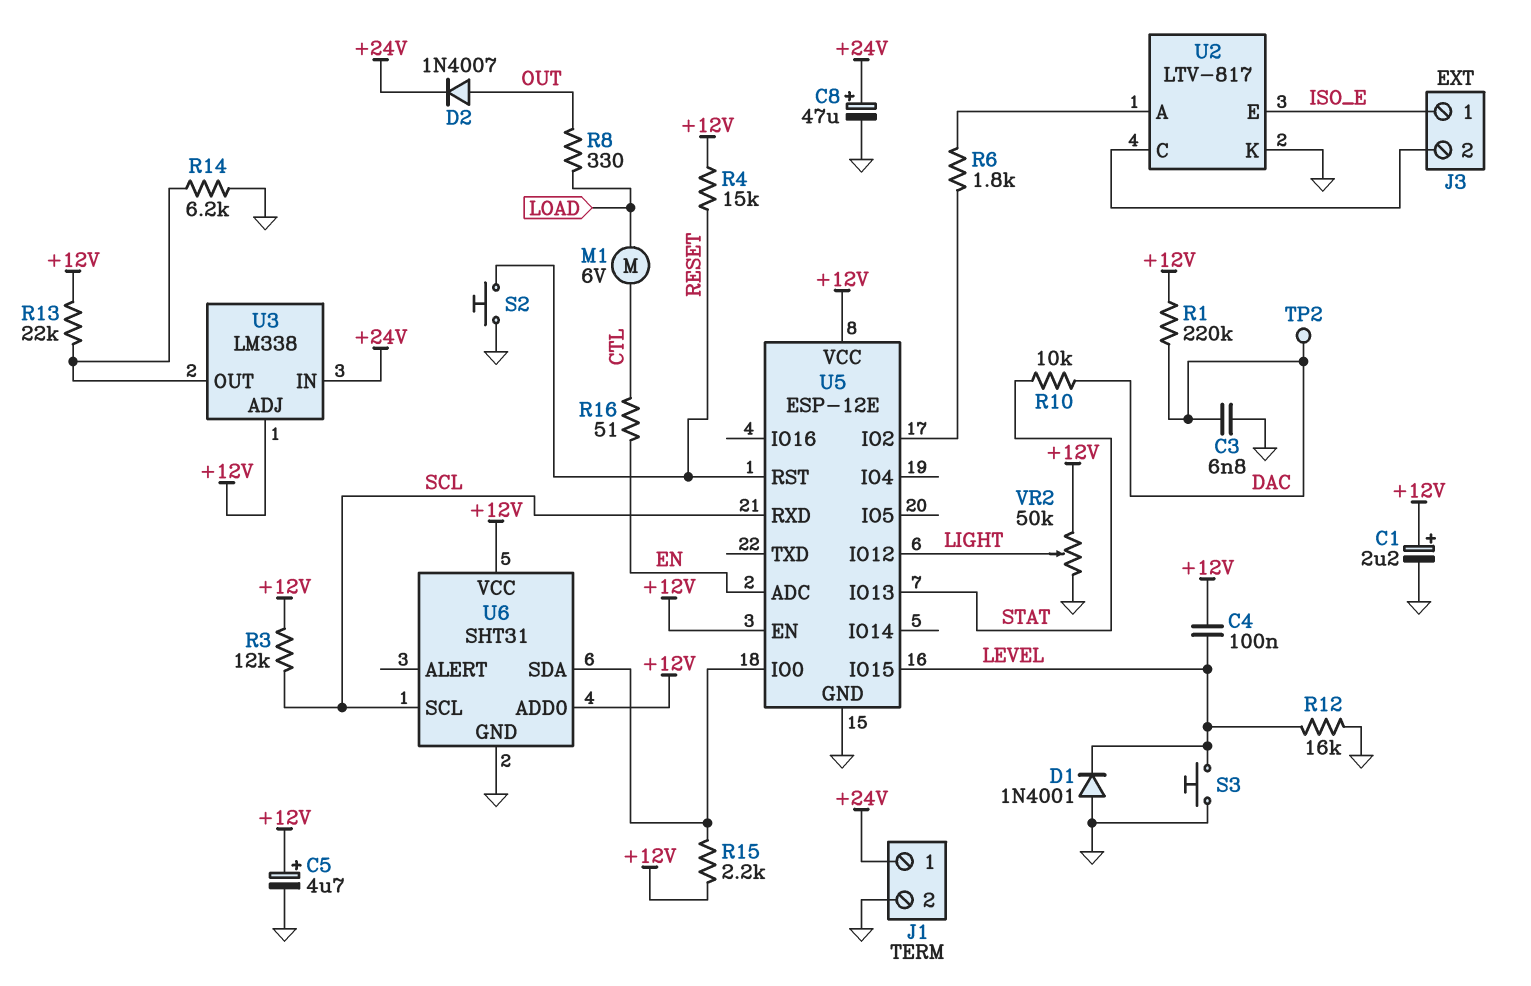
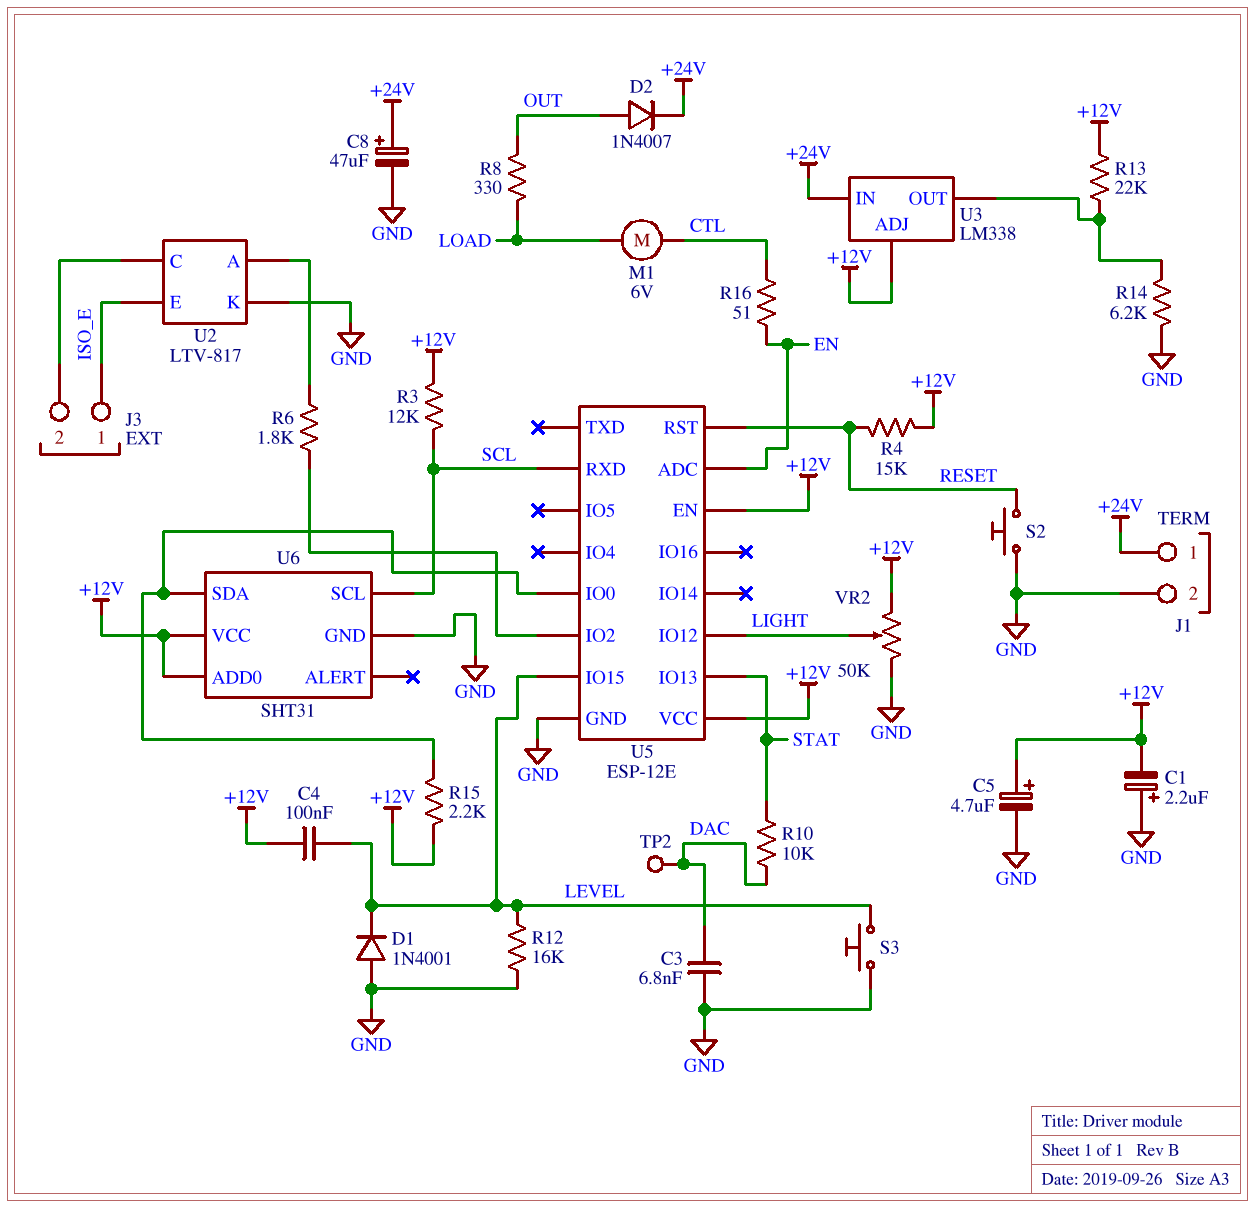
C1: 2.2uF (plus +12V, minus GND) -> 2.2uF (plus GND, minus +12V)
R1: 220k (+12V, DAC) -> none

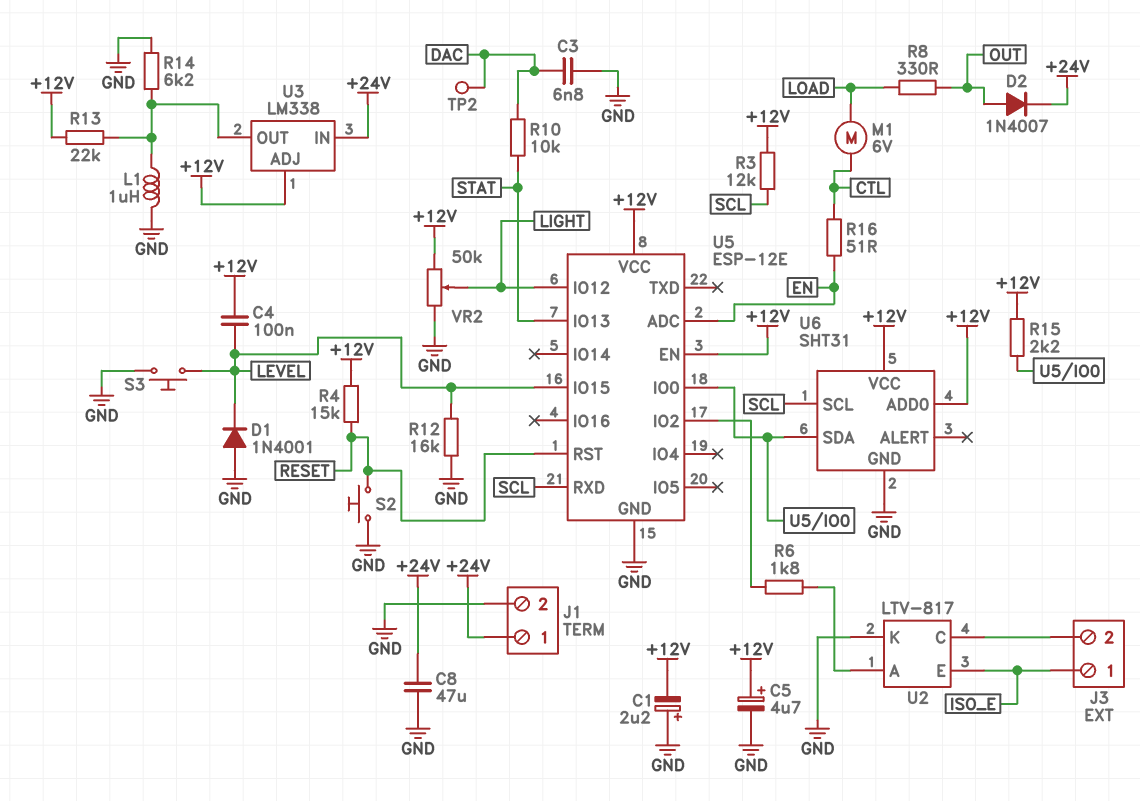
C8: 47uF (plus +24V, minus GND) -> 47uF (+24V, GND)
L1: none -> 1uH (GND, U3/OUT)

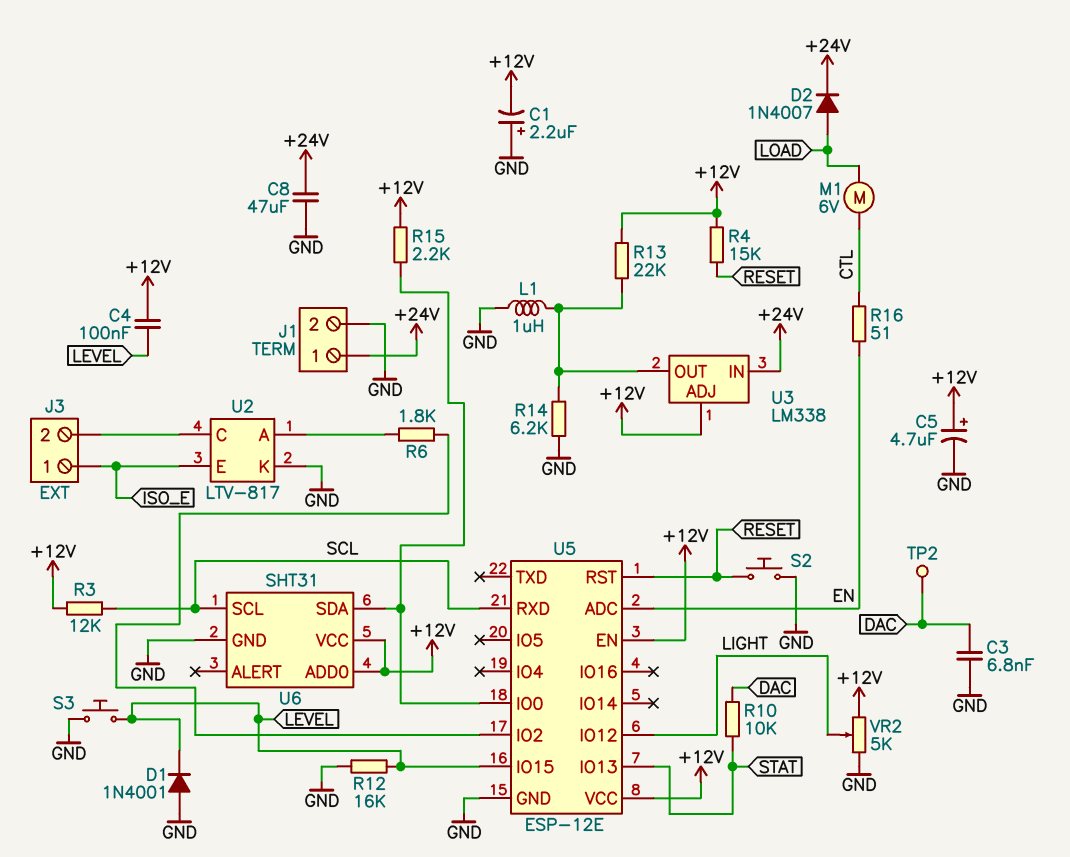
D2: diode 1N4007 (A OUT, K +24V) -> diode 1N4007 (A LOAD, K +24V)
R8: 330 (LOAD, OUT) -> none
VR2: 50k (+12V, GND, wiper LIGHT) -> 5k (+12V, GND, wiper LIGHT)

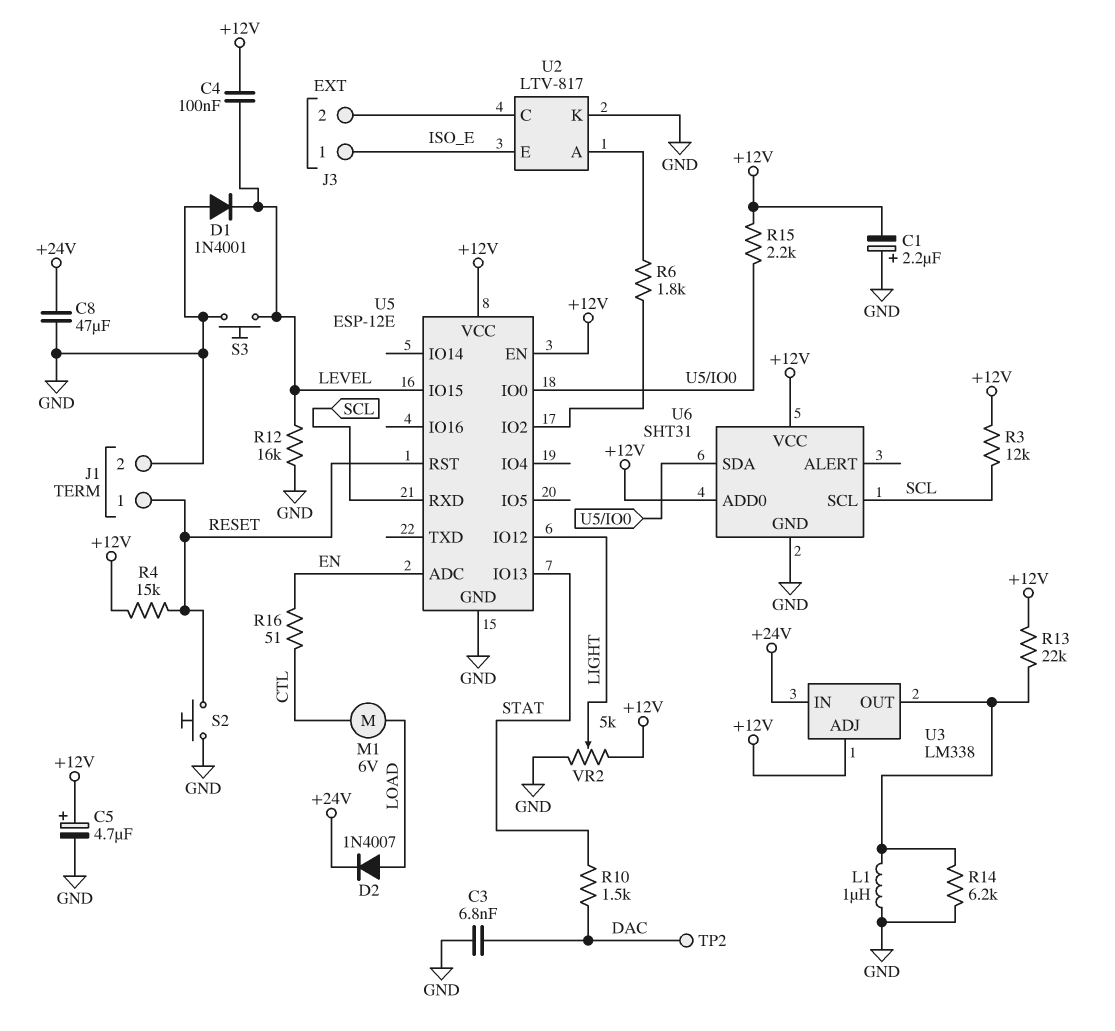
J1 pin 1: +24V -> RESET
R10: 10k (DAC, STAT) -> 1.5k (DAC, STAT)

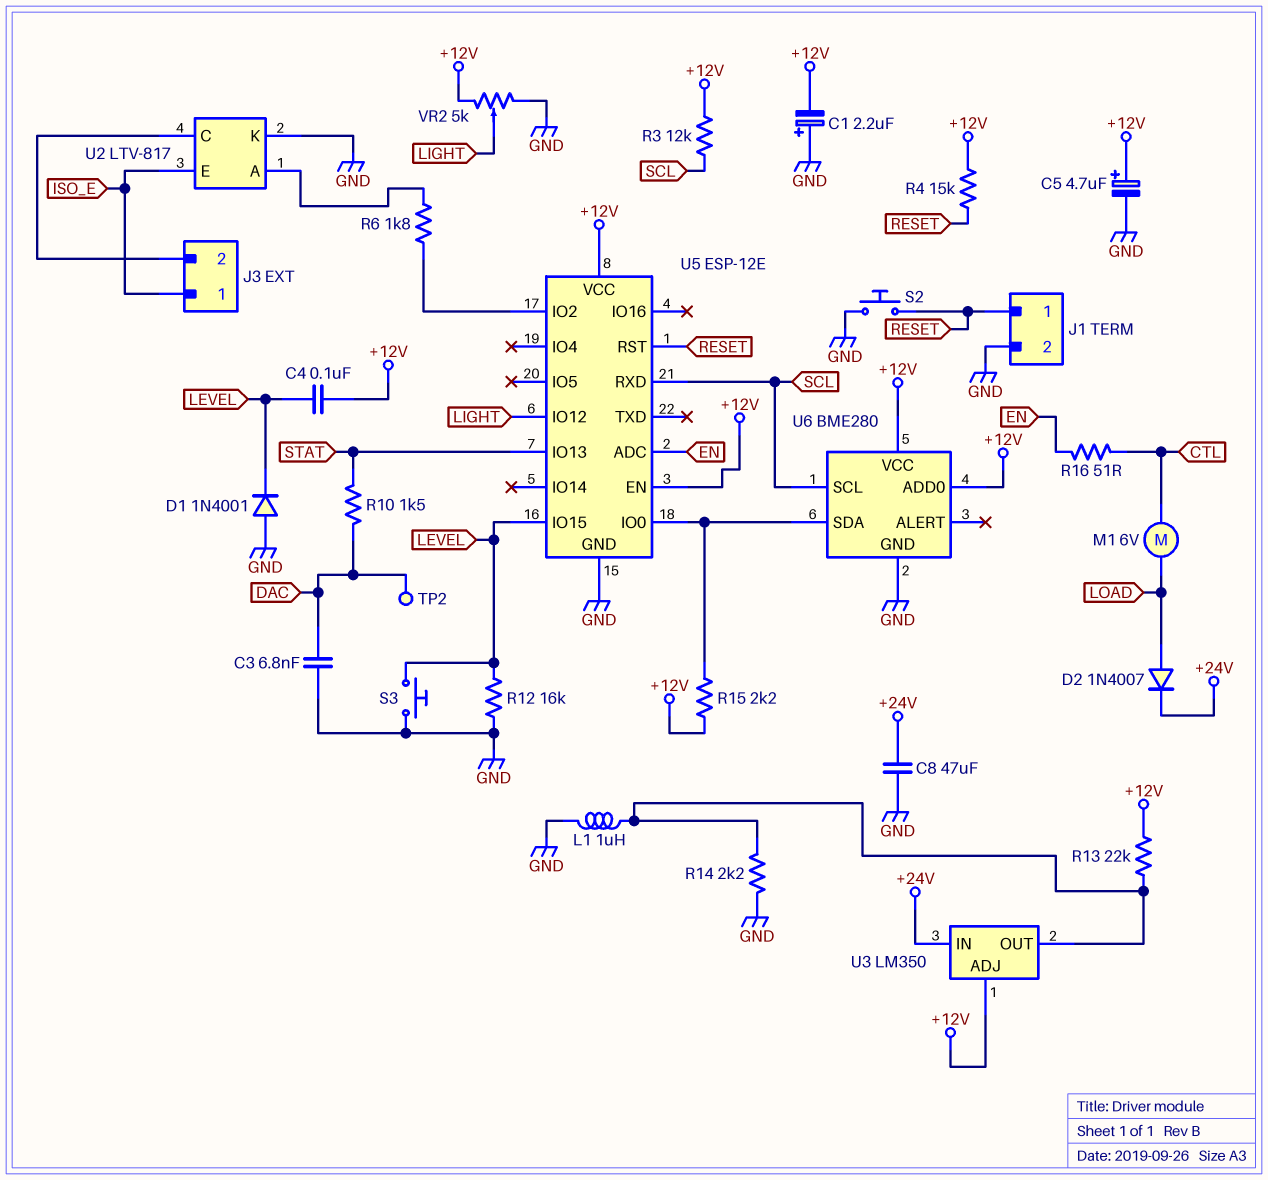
R14: 6.2k (GND, U3/OUT) -> 2.2k (GND, U3/OUT)
U3: LM338 -> LM350
U6: SHT31 -> BME280

